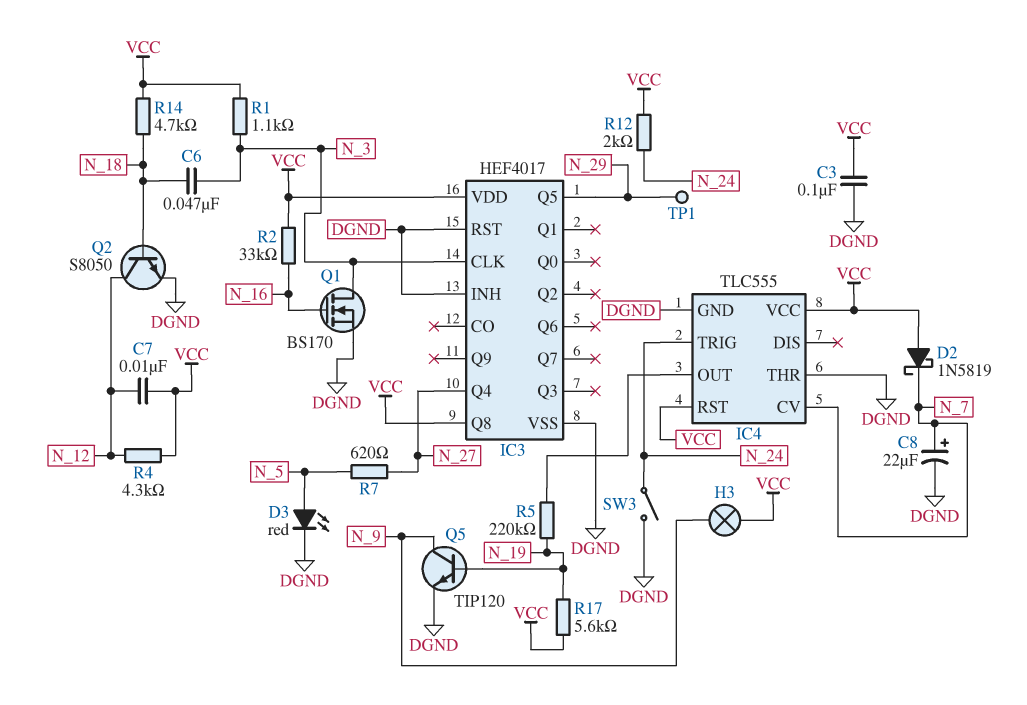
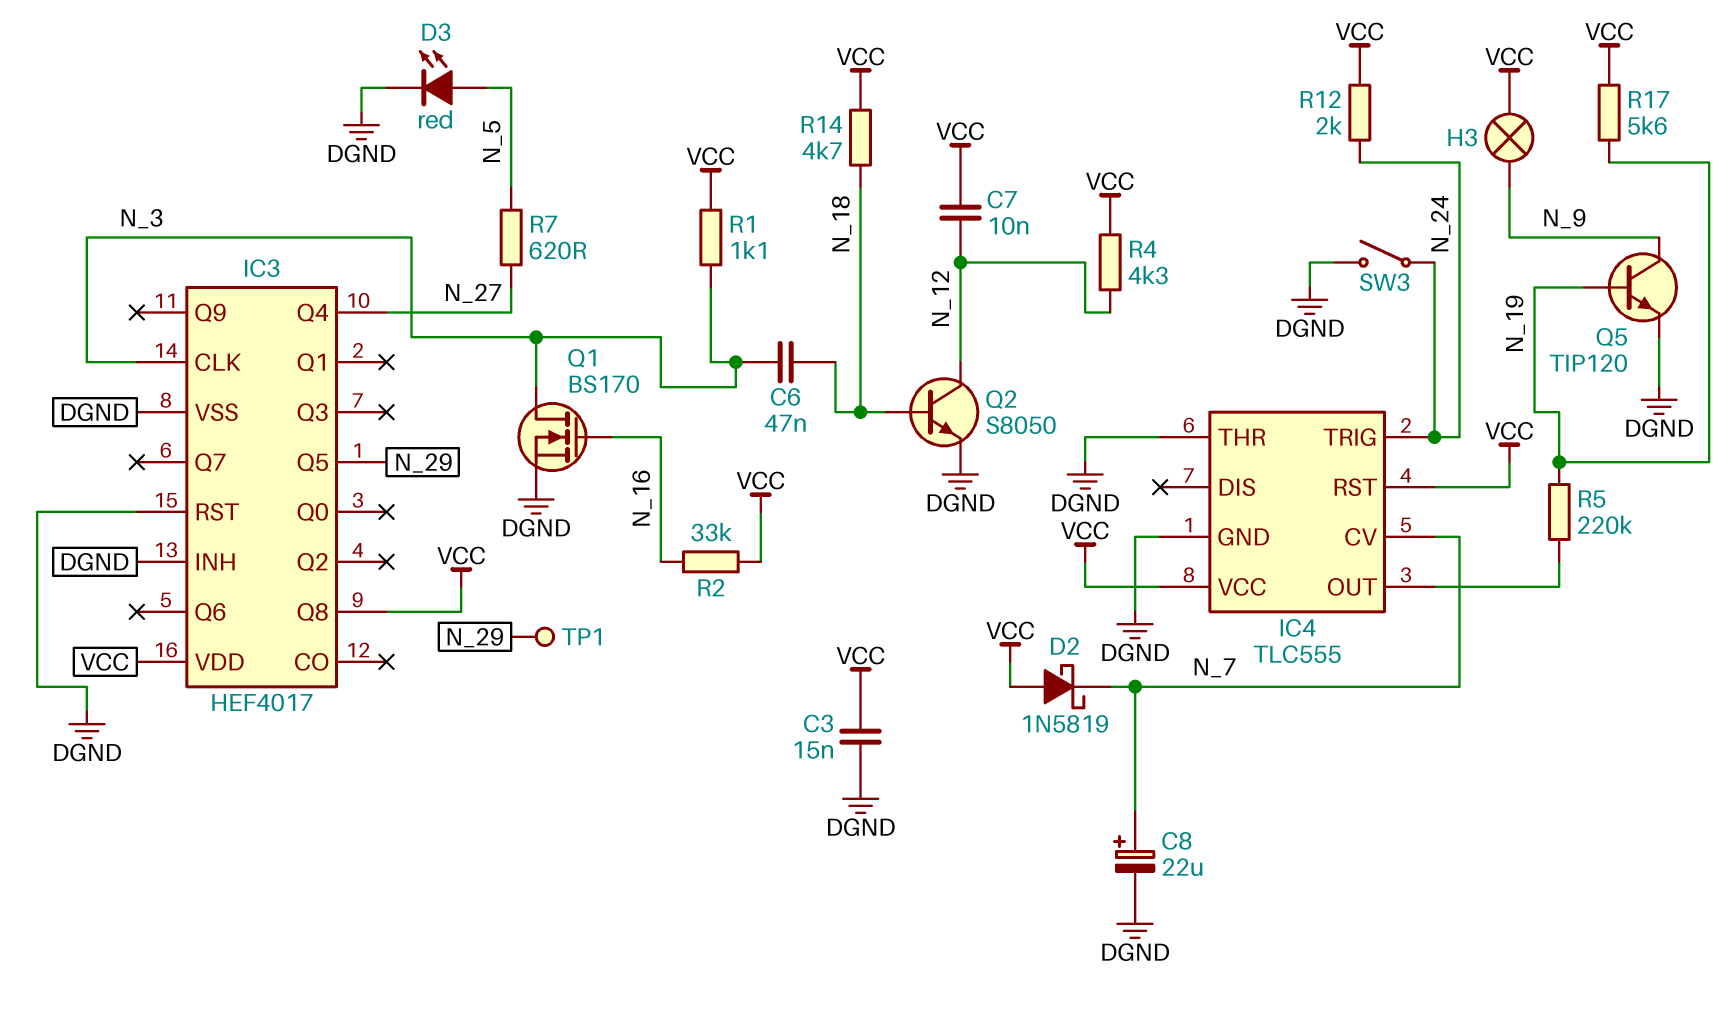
C3: 100nF (DGND, VCC) -> 15nF (DGND, VCC)

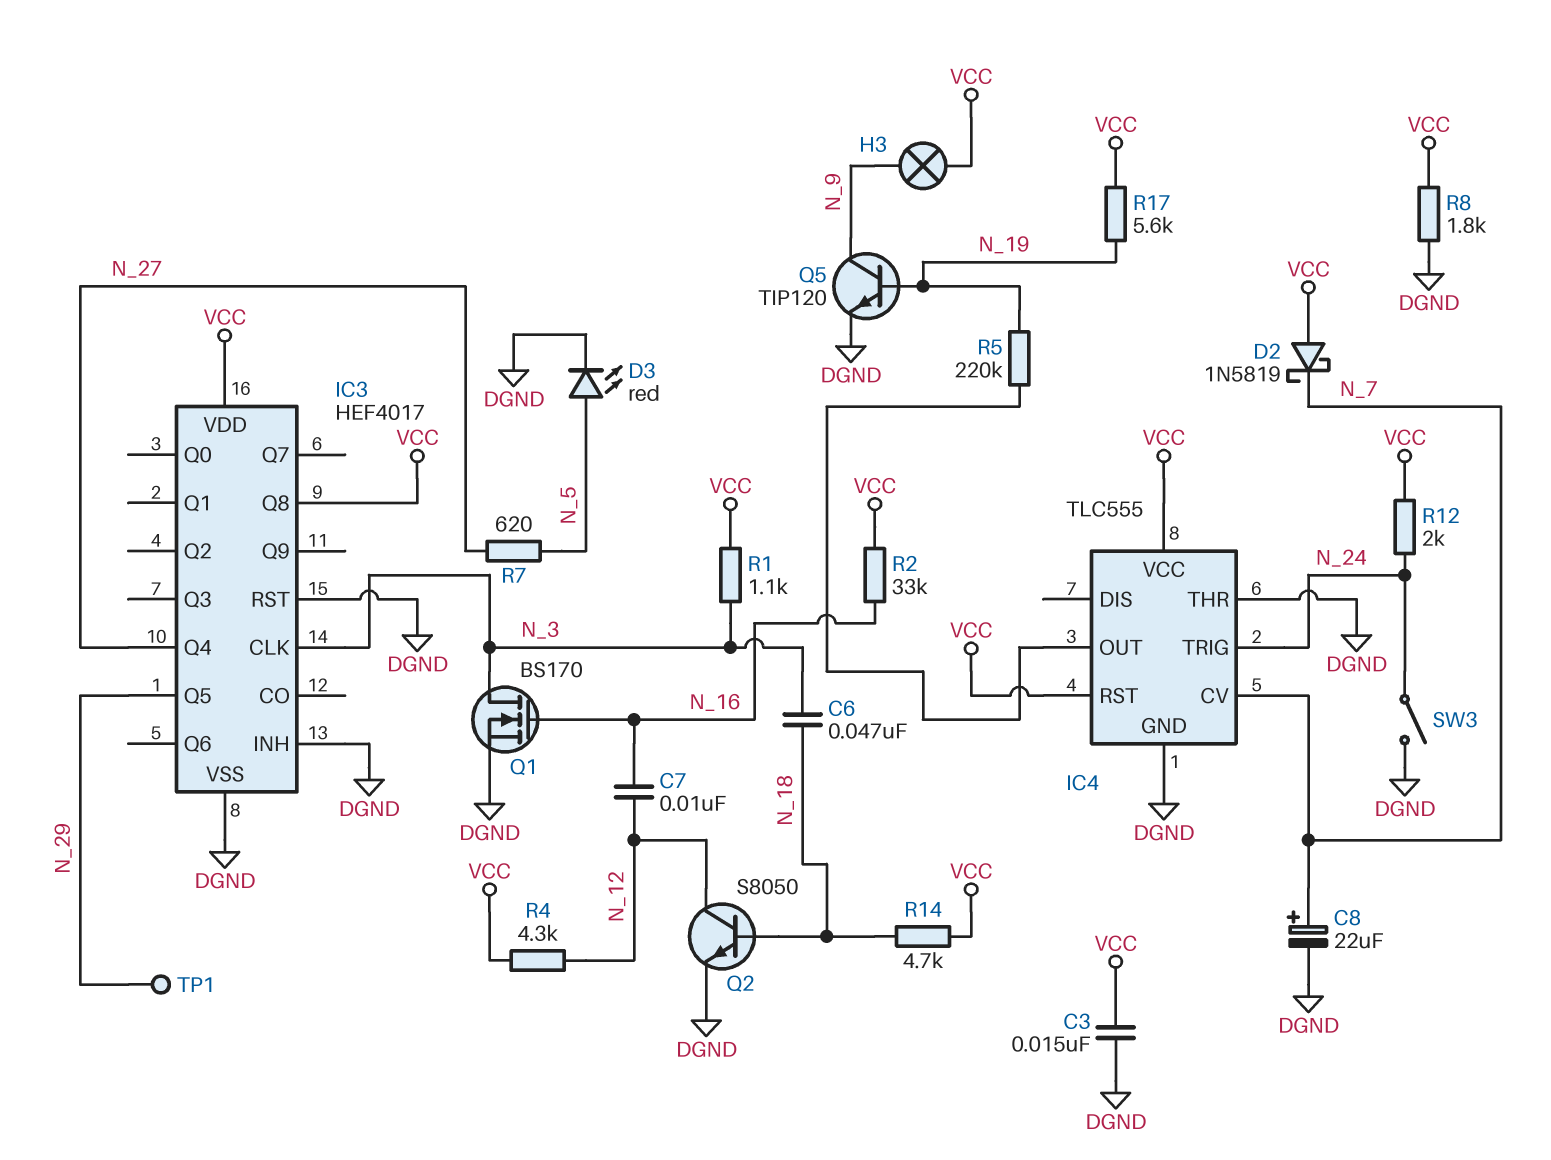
C7: 10nF (N_12, VCC) -> 10nF (N_12, N_16)
R8: none -> 1.8k (DGND, VCC)

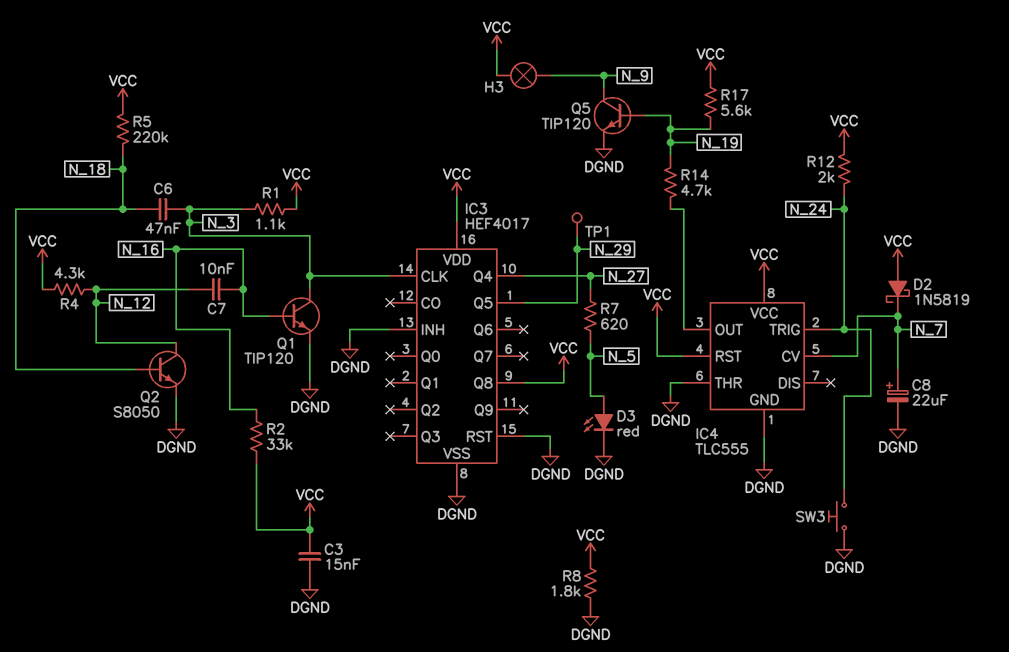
Q1: NMOS BS170 (G N_16, D N_3, S DGND) -> NPN TIP120 (B N_16, C N_3, E DGND)
R5: 220k (IC4/OUT, N_19) -> 220k (N_18, VCC)
R14: 4.7k (N_18, VCC) -> 4.7k (IC4/OUT, N_19)
SW3: switch (DGND, N_24) -> button (DGND, N_24)

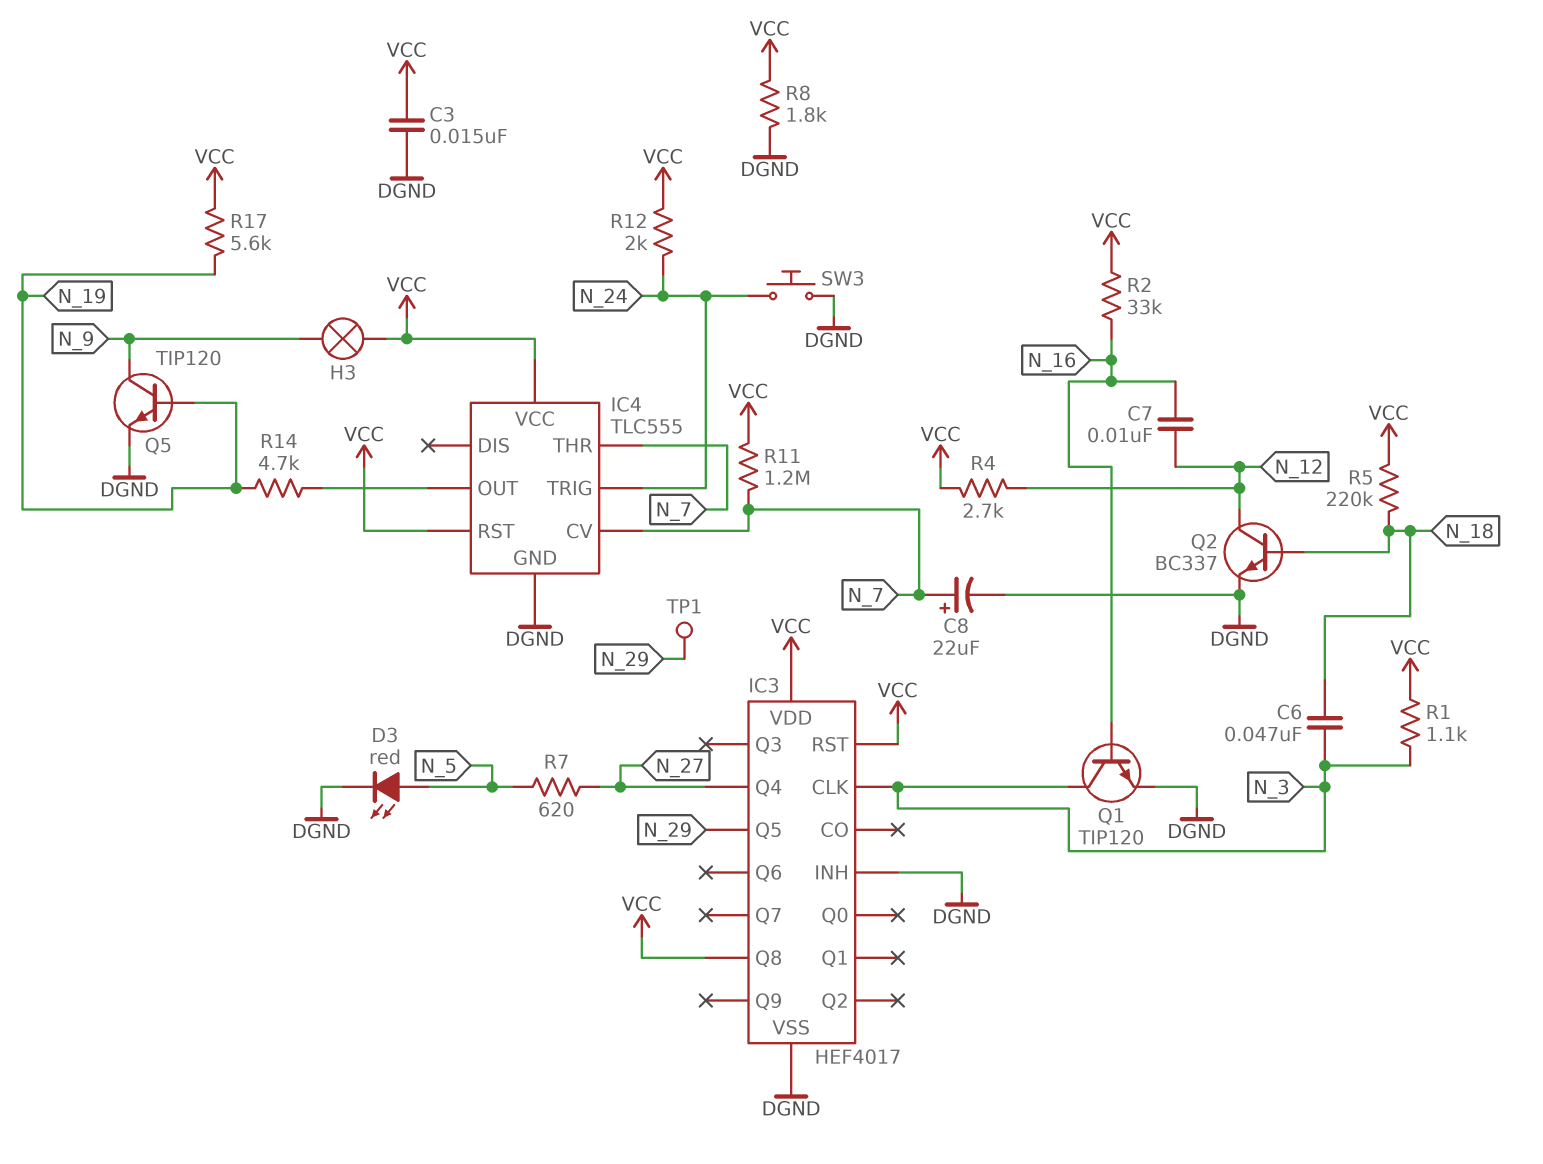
D2: schottky 1N5819 (A VCC, K N_7) -> none
IC3 pin RST: DGND -> VCC
IC4 pin THR: DGND -> N_7
Q2: NPN S8050 (B N_18, C N_12, E DGND) -> NPN BC337 (B N_18, C N_12, E DGND)
R4: 4.3k (N_12, VCC) -> 2.7k (N_12, VCC)
R11: none -> 1.2M (N_7, VCC)

